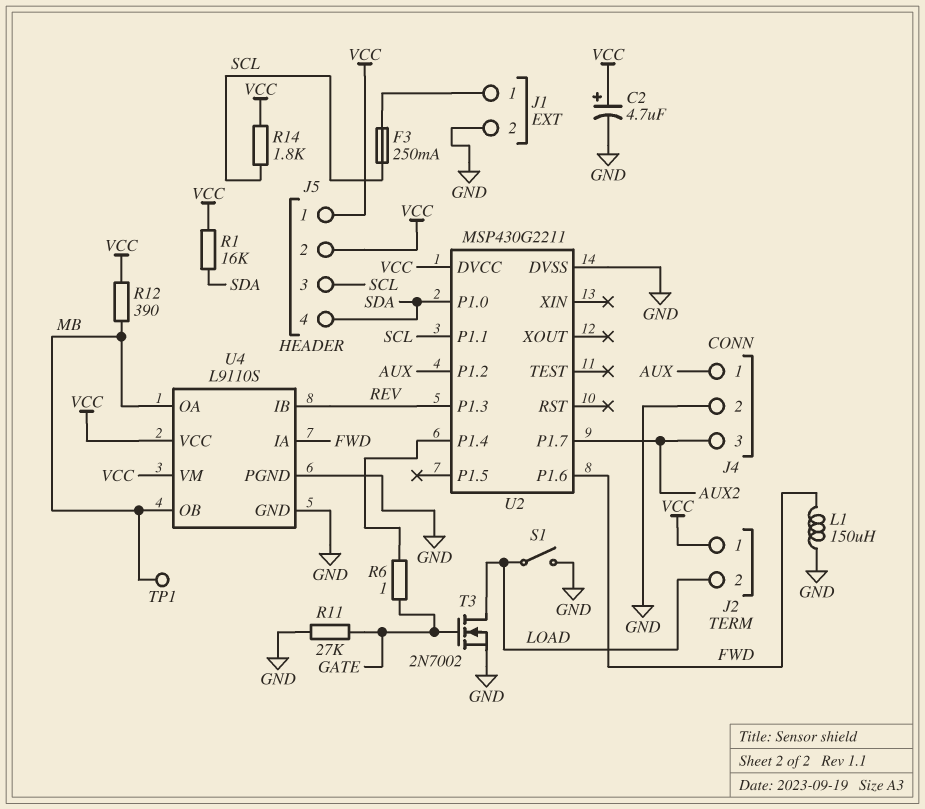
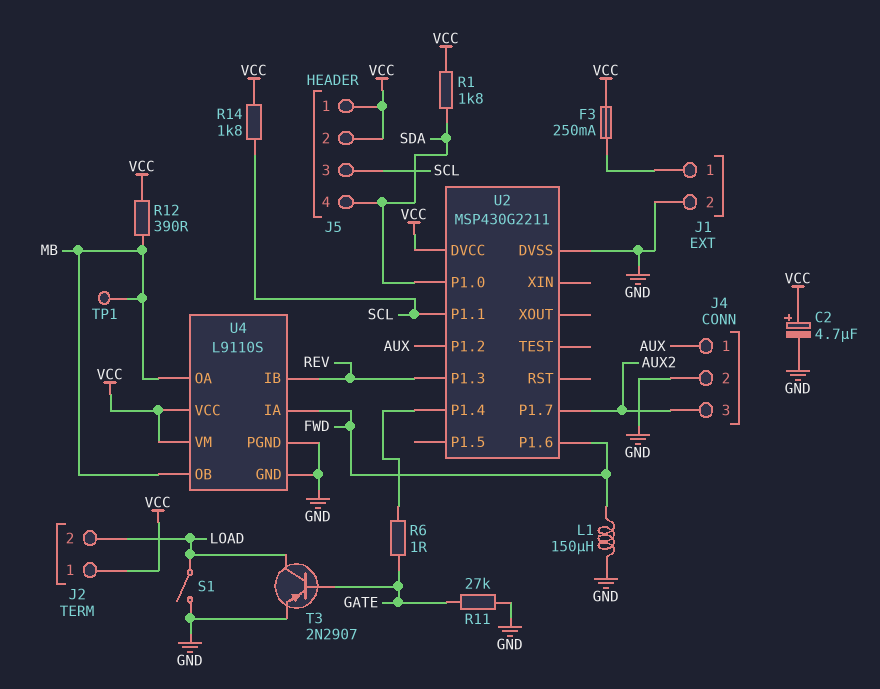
F3: 250mA (J1/1, SCL) -> 250mA (J1/1, VCC)
R1: 16k (SDA, VCC) -> 1.8k (SDA, VCC)
T3: NMOS 2N7002 (G GATE, D LOAD, S GND) -> PNP 2N2907 (B GATE, C LOAD, E GND)

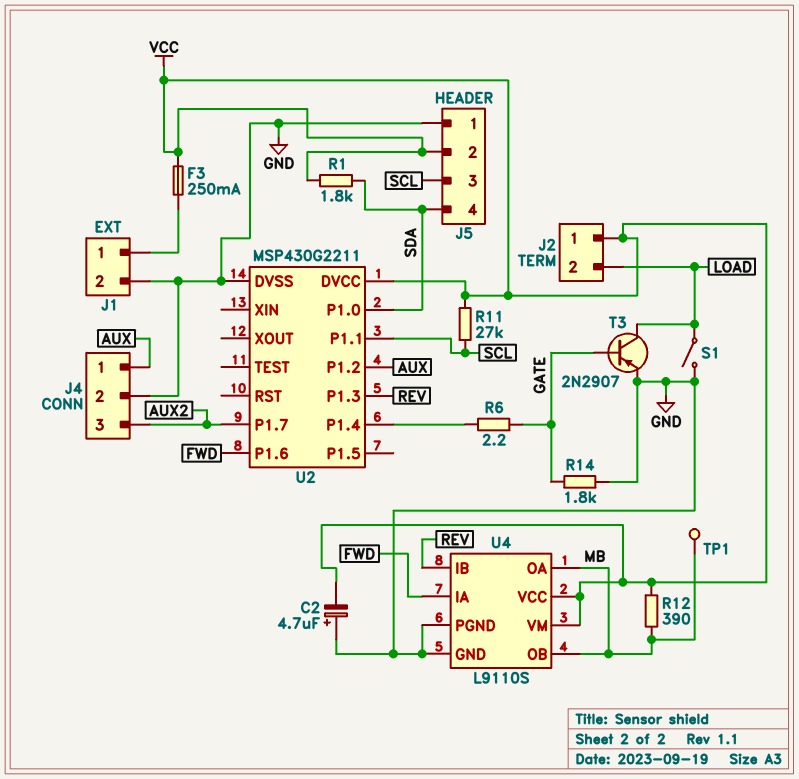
C2: 4.7uF (plus VCC, minus GND) -> 4.7uF (plus GND, minus VCC)
J5 pin 1: VCC -> GND
L1: 150uH (FWD, GND) -> none
R6: 1 (GATE, U2/P1.4) -> 2.2 (GATE, U2/P1.4)
R11: 27k (GATE, GND) -> 27k (SCL, VCC)
R14: 1.8k (SCL, VCC) -> 1.8k (GATE, GND)

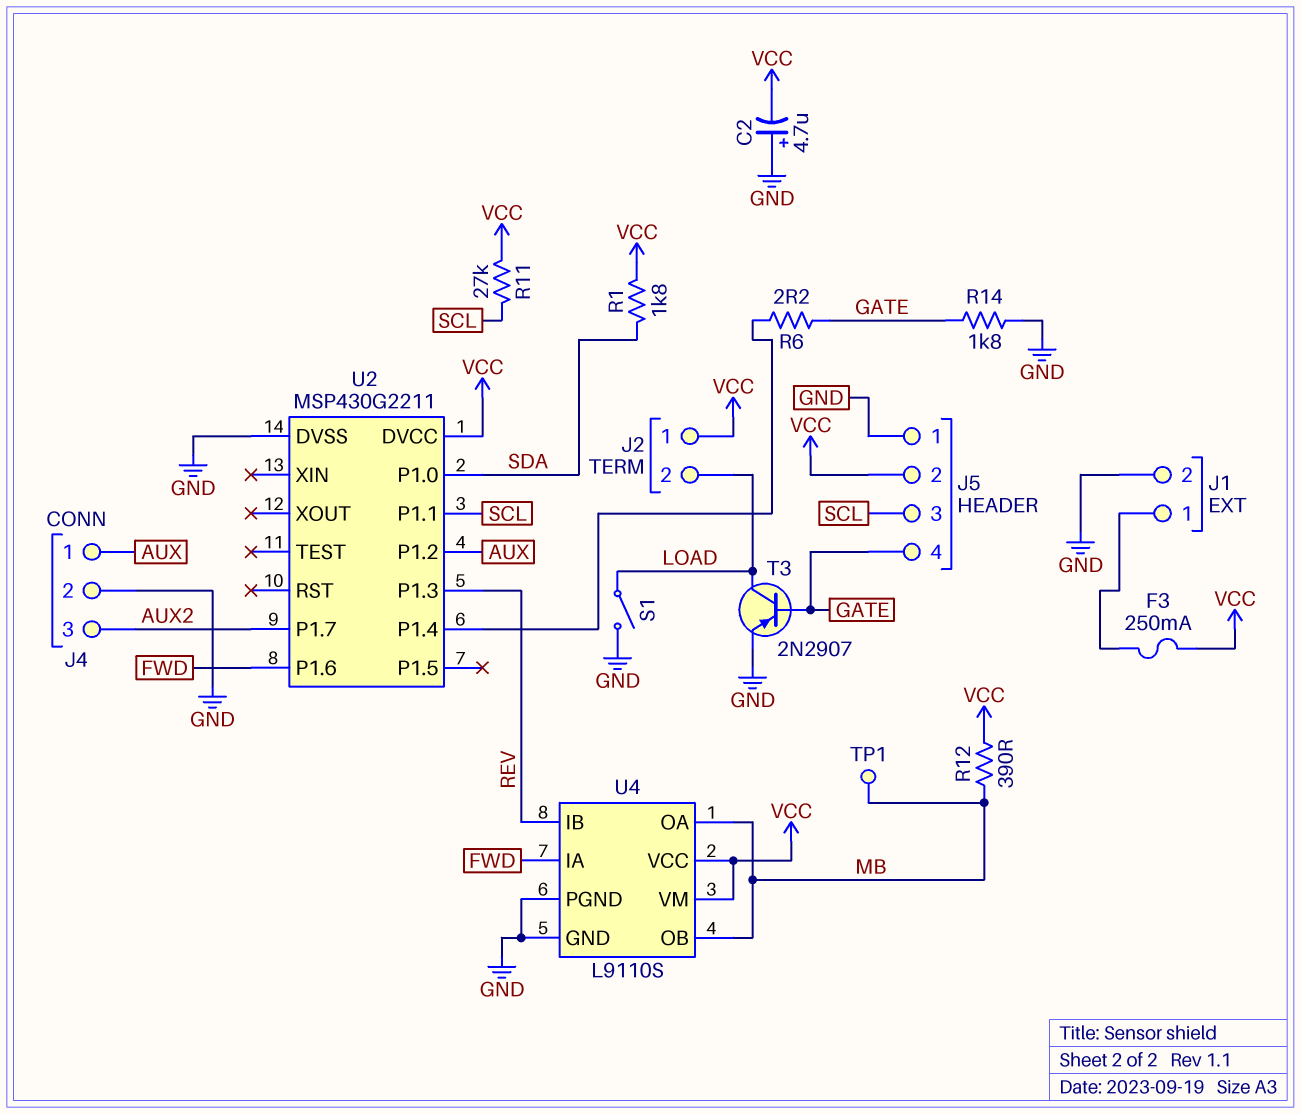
J5 pin 4: SDA -> GATE

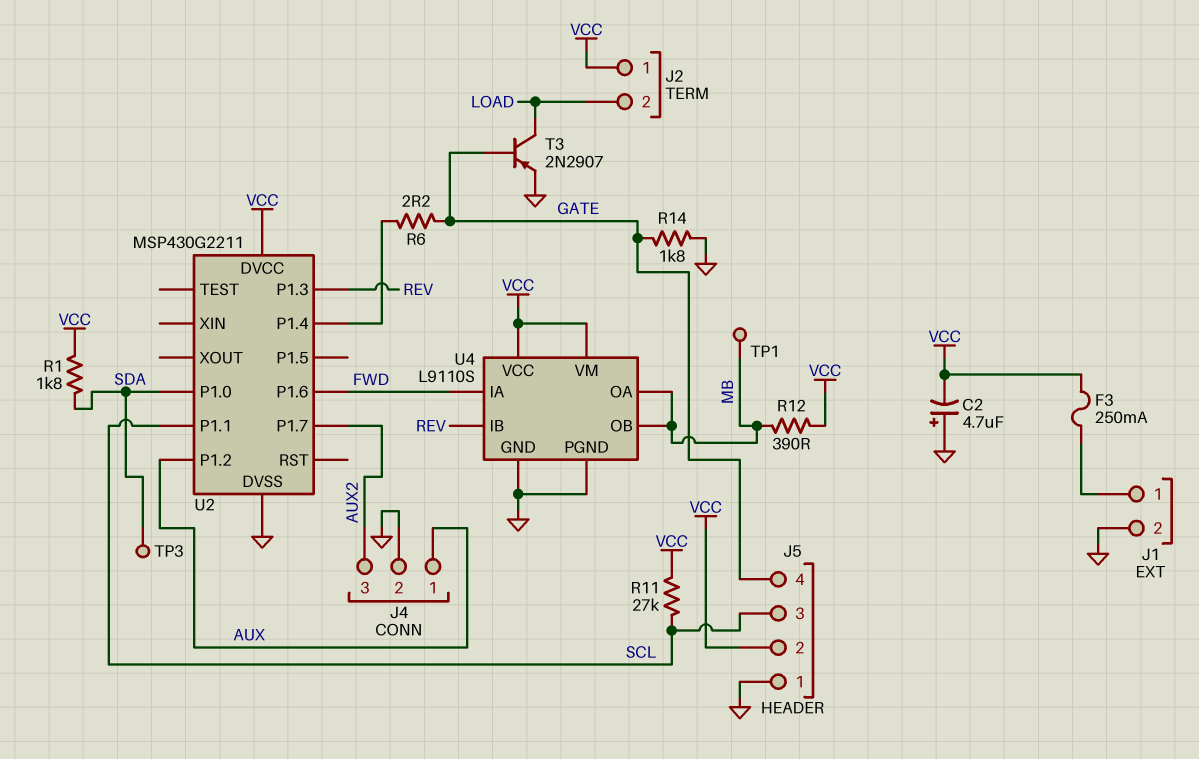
S1: switch (GND, LOAD) -> none
TP3: none -> test point (SDA)

